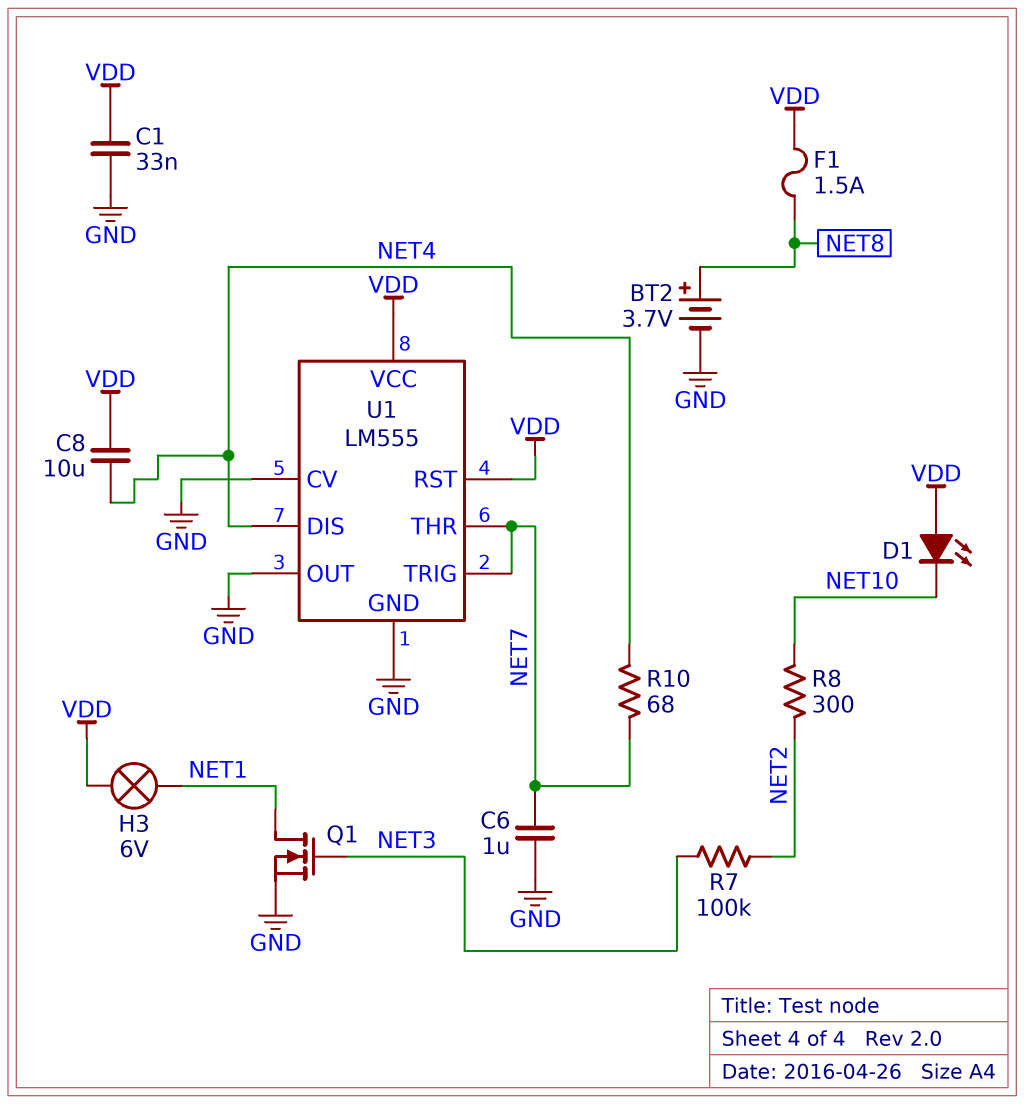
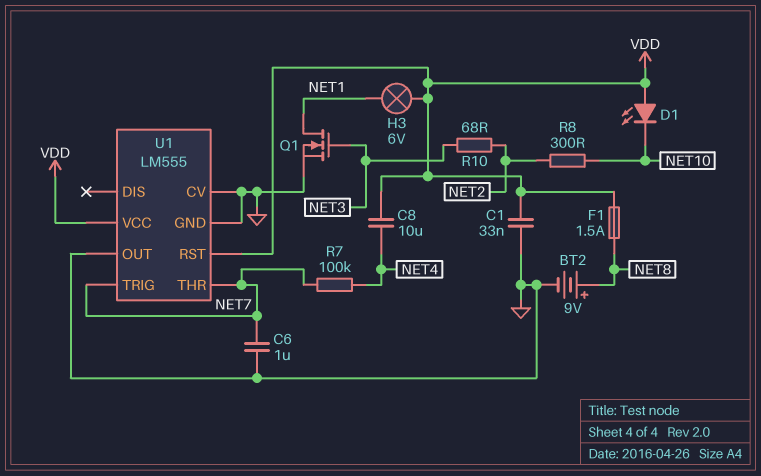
BT2: 3.7V (plus NET8, minus GND) -> 9V (plus NET8, minus GND)
R7: 100k (NET2, NET3) -> 100k (NET4, NET7)
R10: 68 (NET4, NET7) -> 68 (NET2, NET3)
U1 pin DIS: NET4 -> none

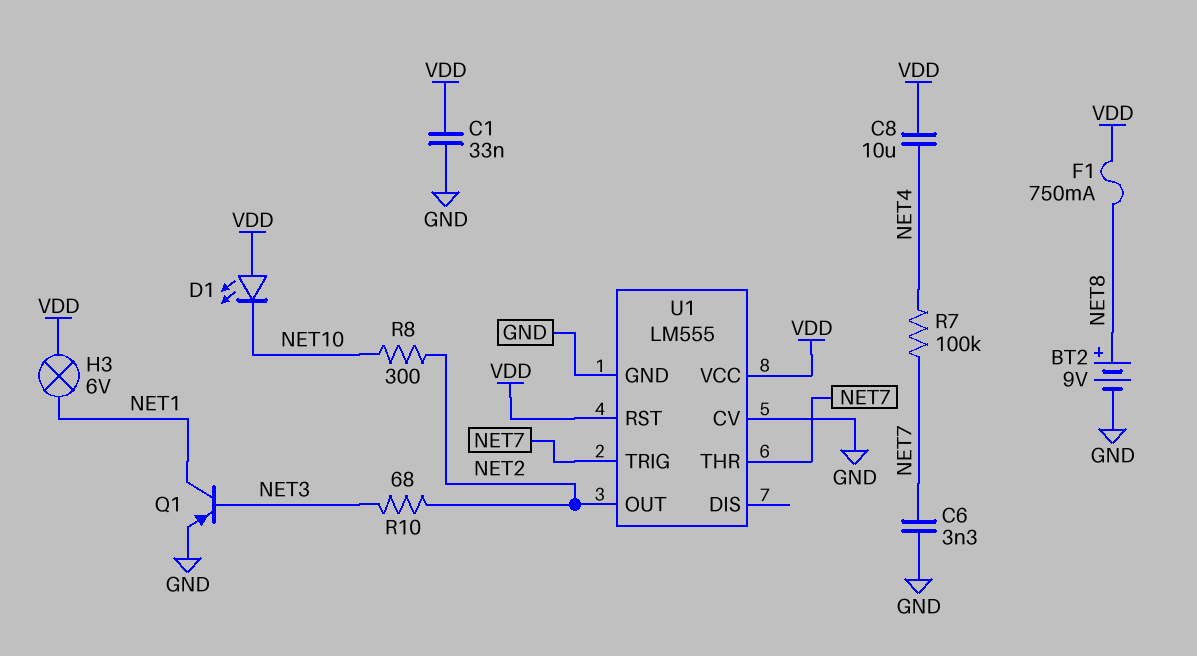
C6: 1uF (GND, NET7) -> 3.3nF (GND, NET7)
F1: 1.5A (NET8, VDD) -> 750mA (NET8, VDD)
Q1: NMOS (G NET3, D NET1, S GND) -> PNP (B NET3, C NET1, E GND)
U1 pin OUT: GND -> NET2

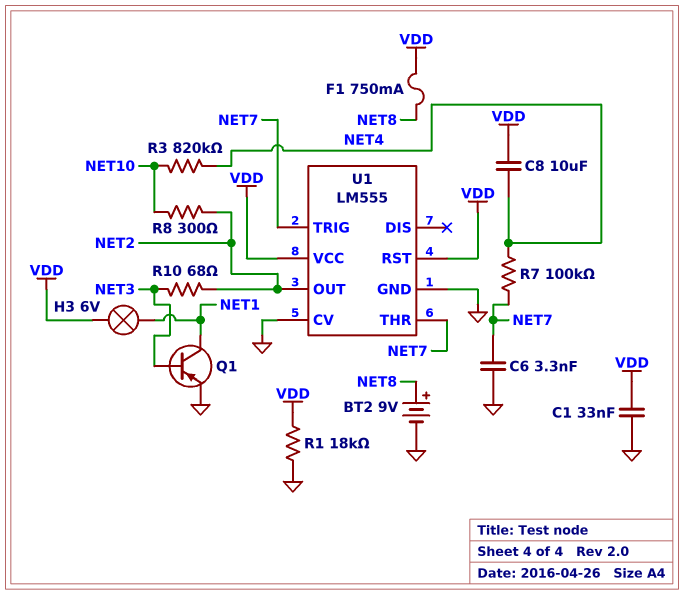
D1: LED (A VDD, K NET10) -> none
R1: none -> 18k (GND, VDD)
R3: none -> 820k (NET4, NET10)

